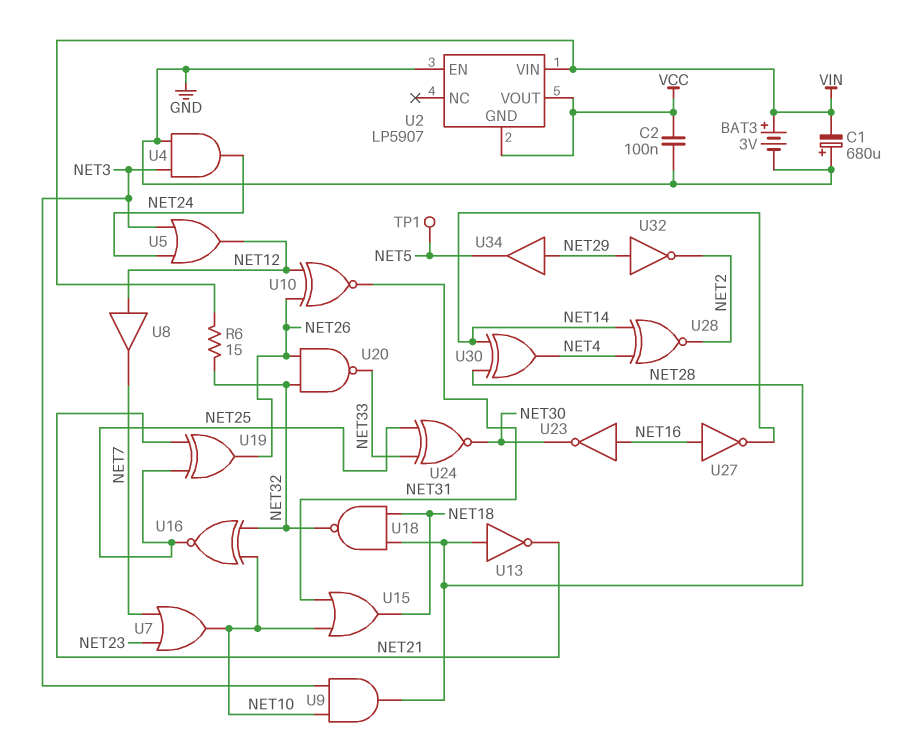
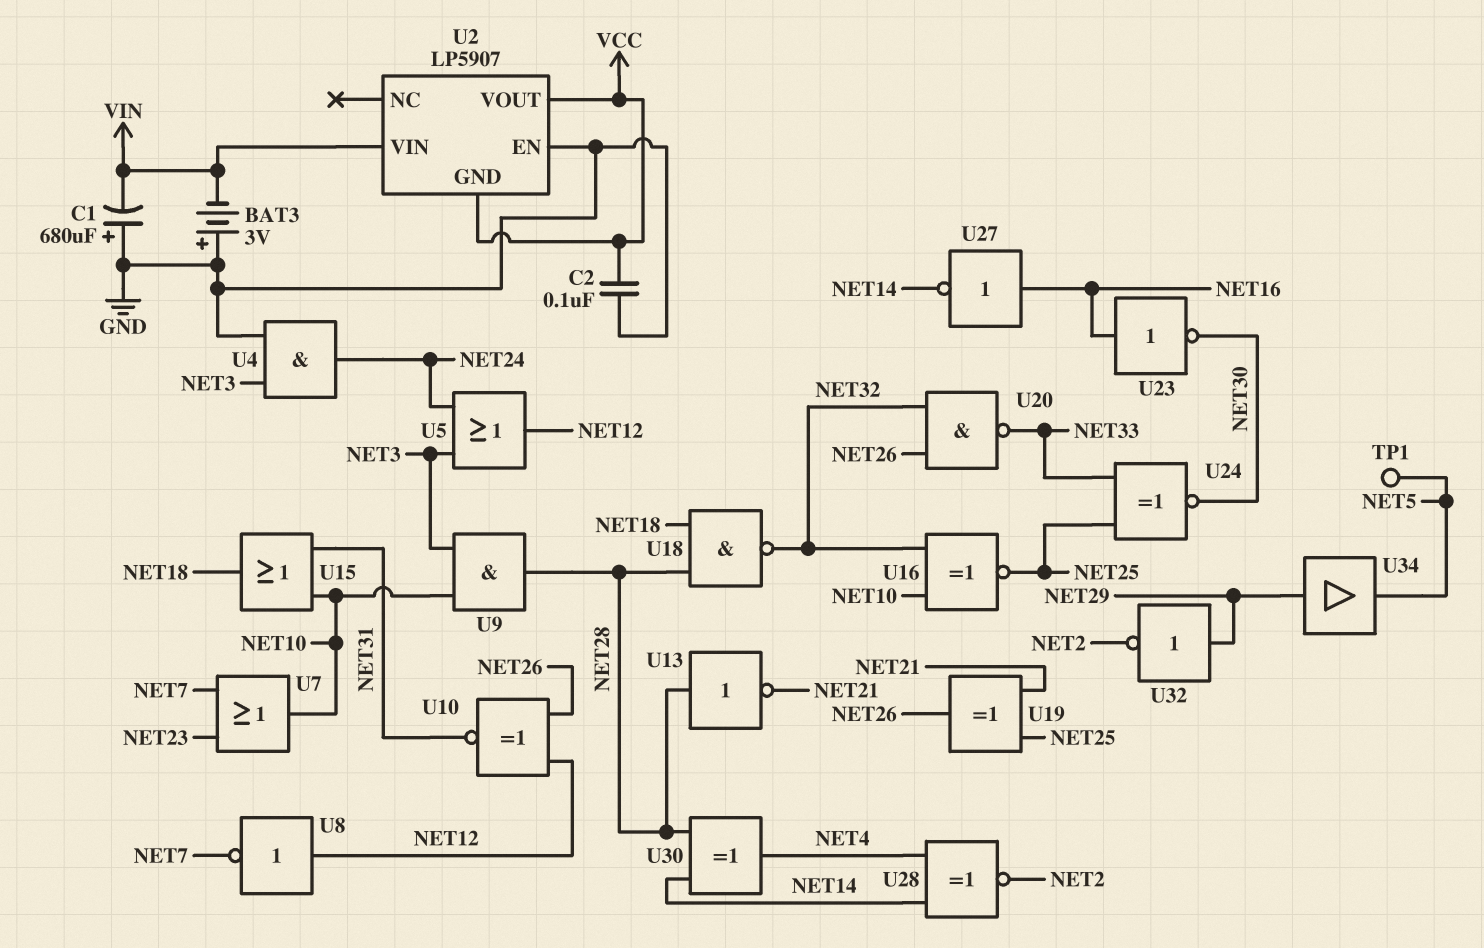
BAT3: 3V (plus VIN, minus GND) -> 3V (plus GND, minus VIN)
R6: 15 (NET32, VIN) -> none
U8: buffer (in NET12, out NET7) -> NOT (in NET12, out NET7)

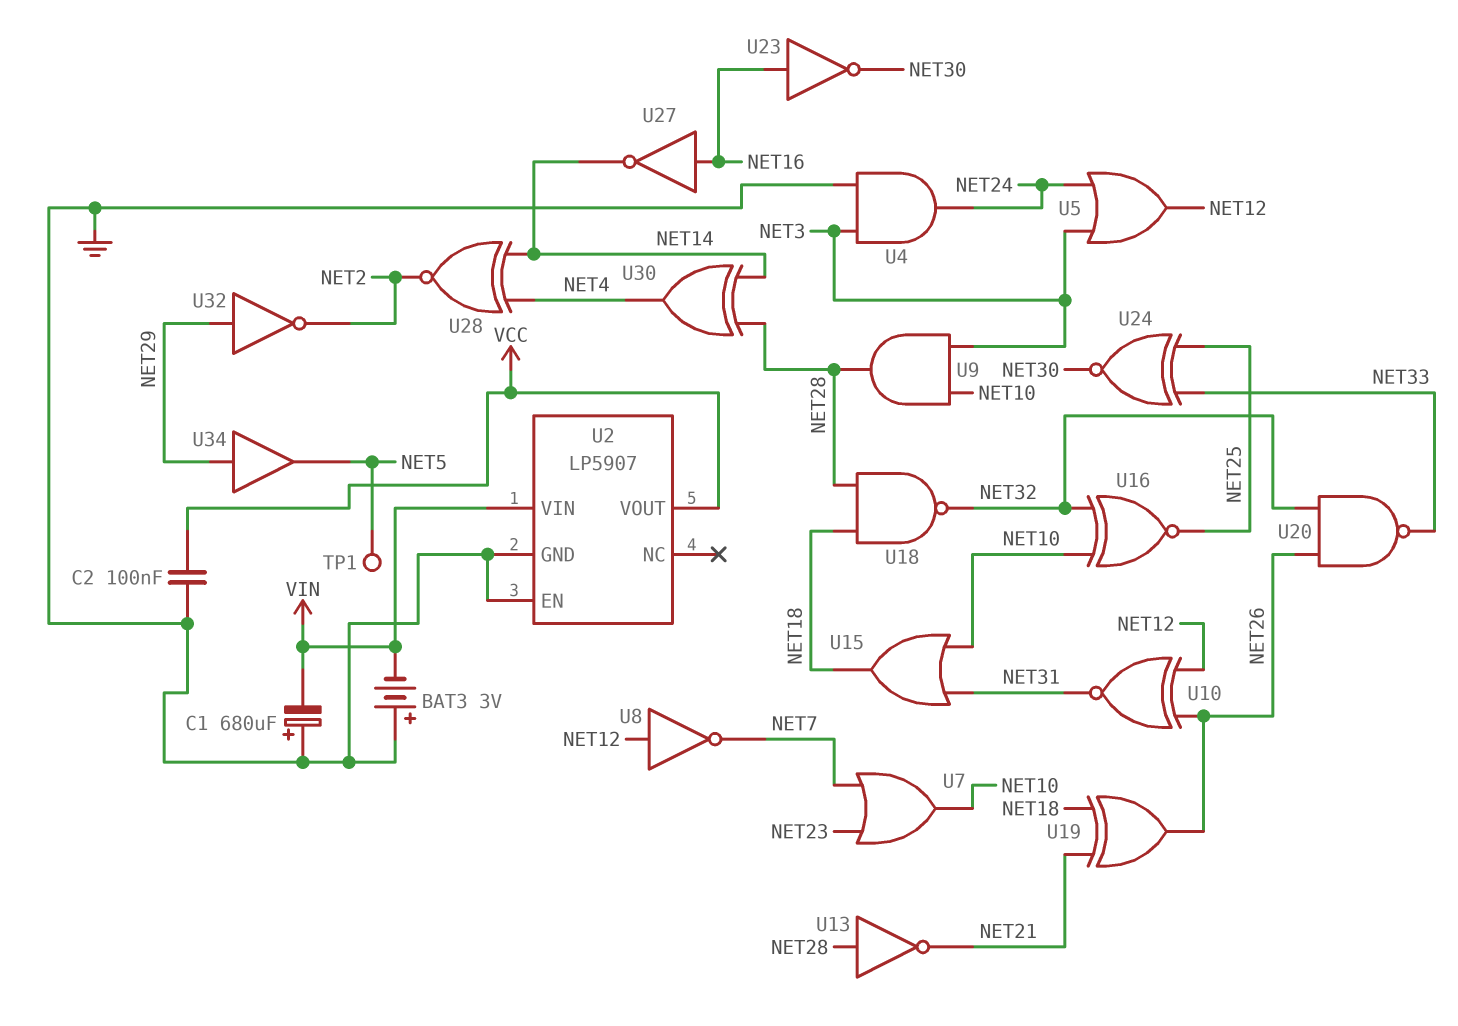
U2 pin GND: VCC -> GND
U19: XOR (in NET21, in NET25, out NET26) -> XOR (in NET18, in NET21, out NET26)

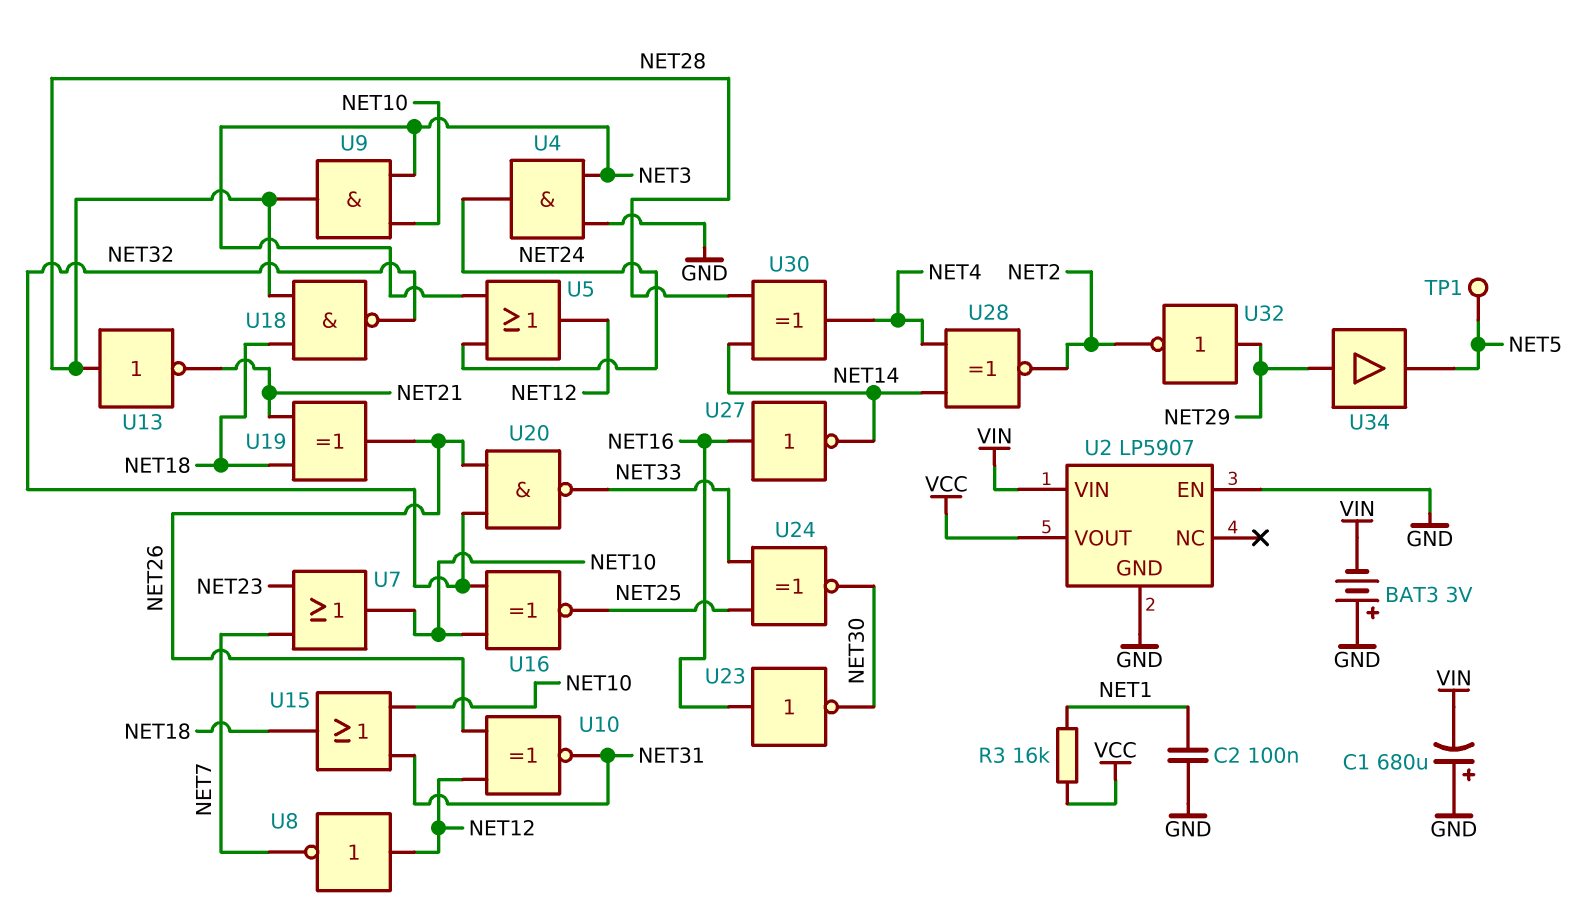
C2: 100nF (GND, VCC) -> 100nF (GND, NET1)
R3: none -> 16k (NET1, VCC)

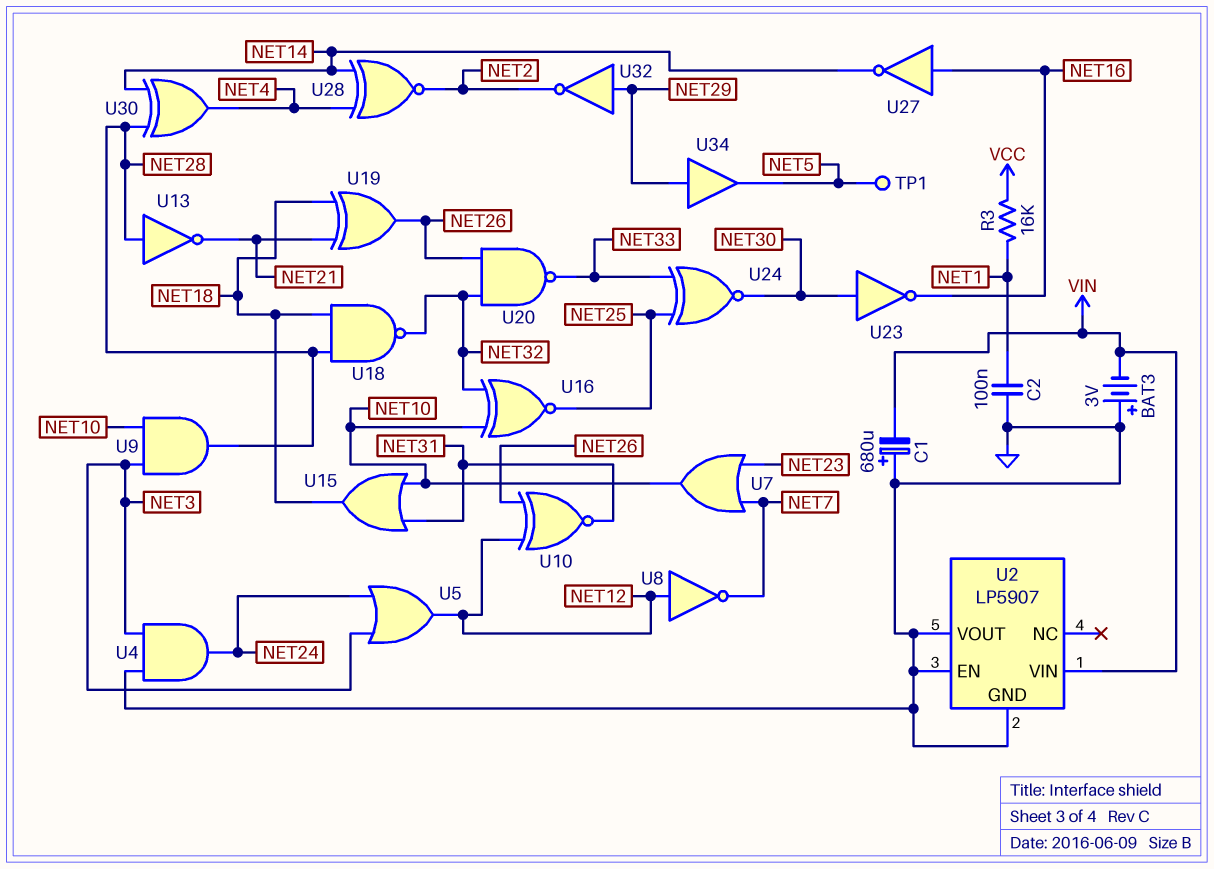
U2 pin VOUT: VCC -> GND
U23: NOT (in NET16, out NET30) -> NOT (in NET30, out NET16)

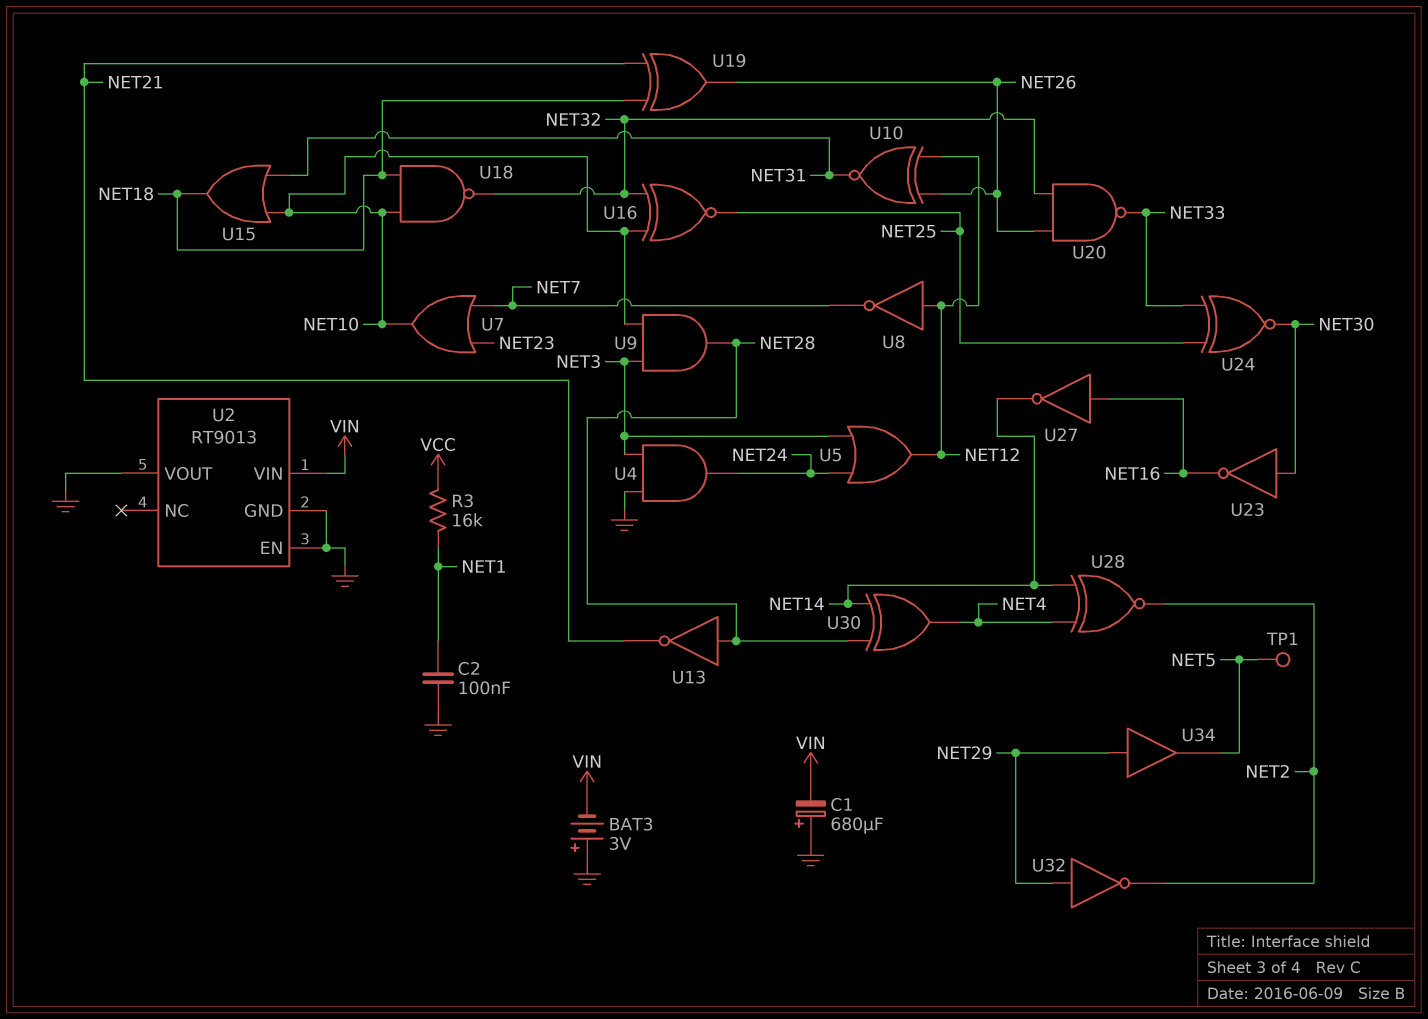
U2: LP5907 -> RT9013
U18: NAND (in NET18, in NET28, out NET32) -> NAND (in NET10, in NET18, out NET32)

